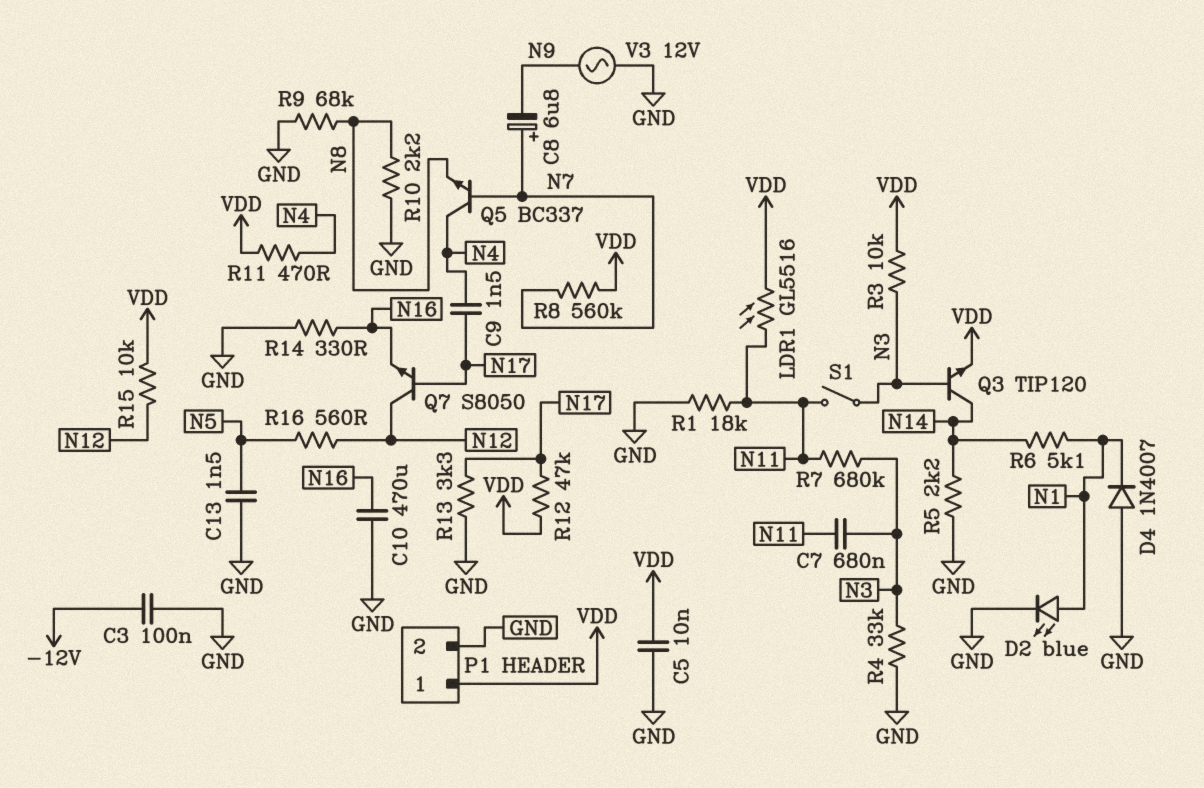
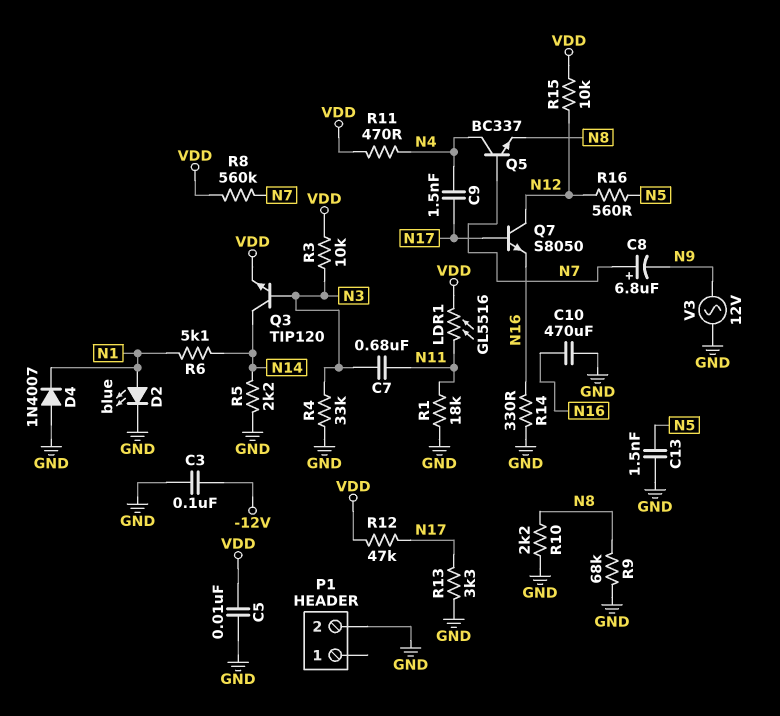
P1 pin 1: VDD -> none
R7: 680k (N3, N11) -> none
S1: switch (N3, N11) -> none

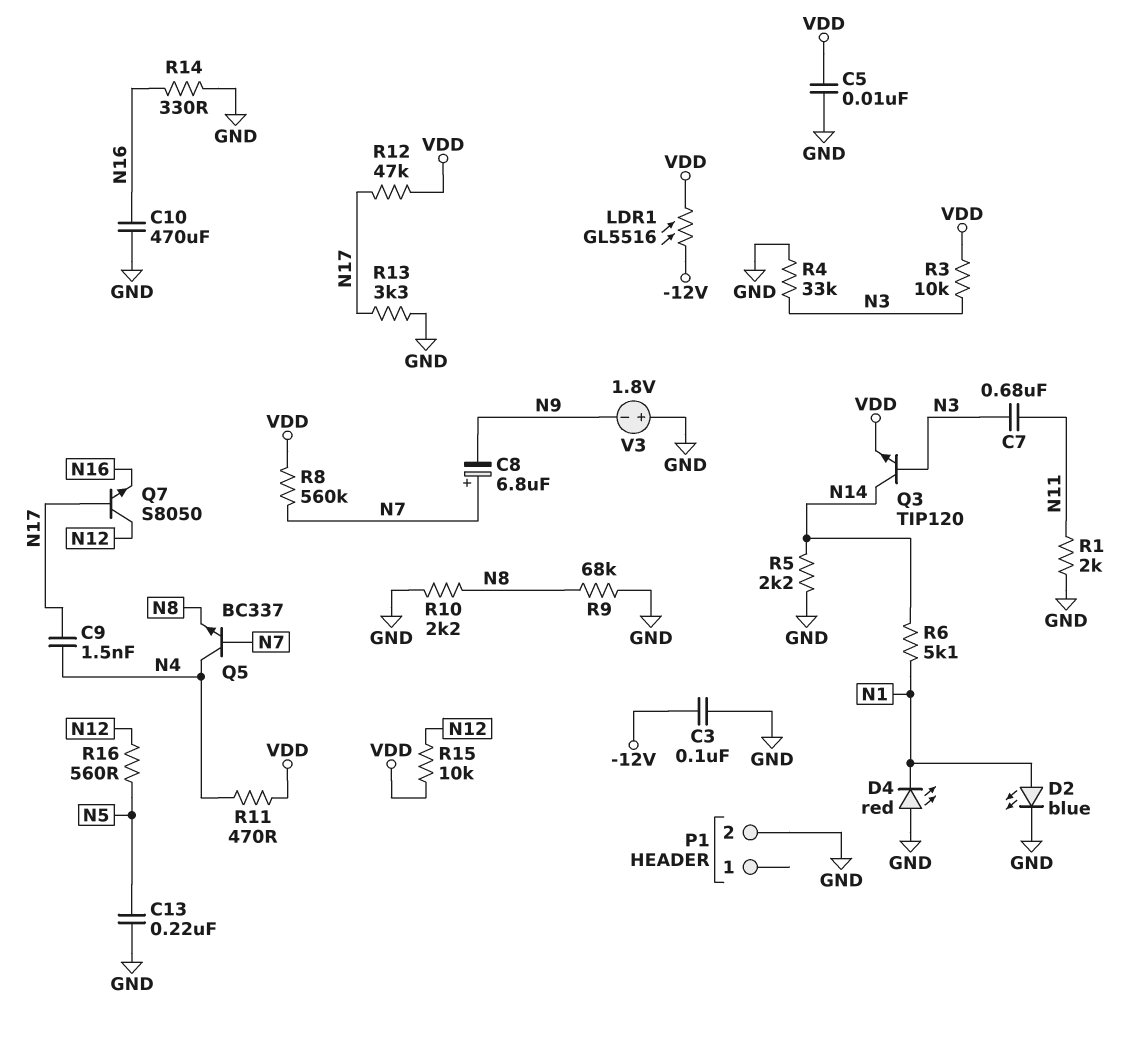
C13: 1.5nF (GND, N5) -> 220nF (GND, N5)
D4: diode 1N4007 (A GND, K N1) -> LED red (A GND, K N1)
LDR1: GL5516 (N11, VDD) -> GL5516 (-12V, VDD)
R1: 18k (GND, N11) -> 2k (GND, N11)
V3: AC 12V (GND, N9) -> 1.8V (plus GND, minus N9)

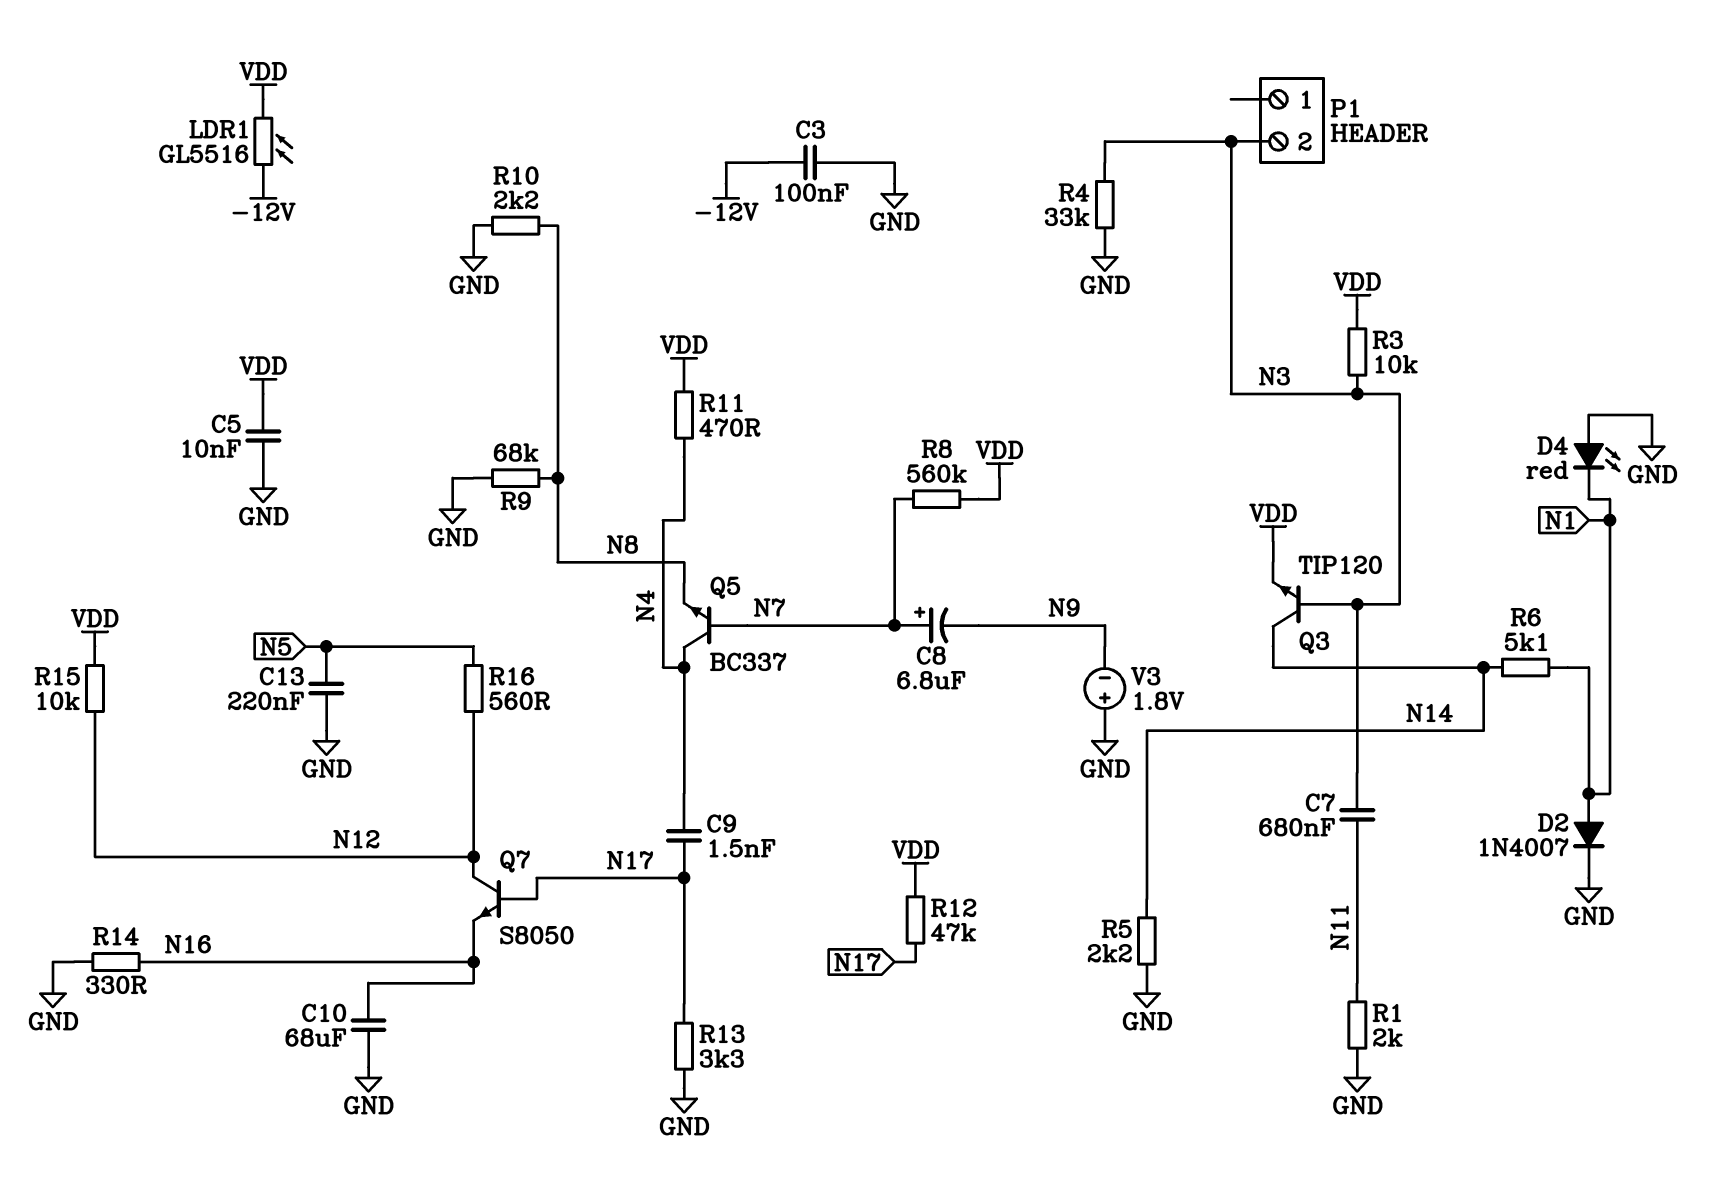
C10: 470uF (GND, N16) -> 68uF (GND, N16)
D2: LED blue (A N1, K GND) -> diode 1N4007 (A N1, K GND)
P1 pin 2: GND -> N3

